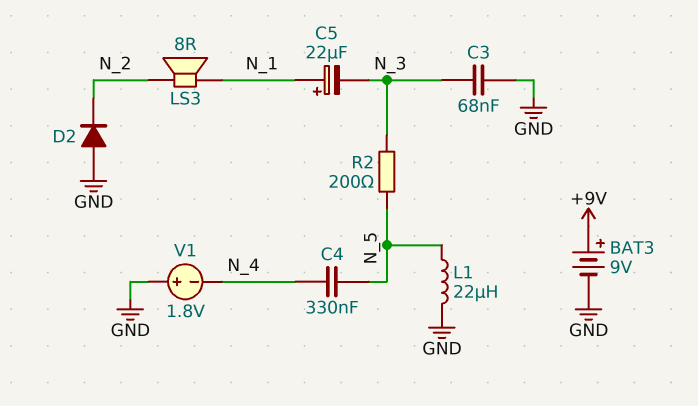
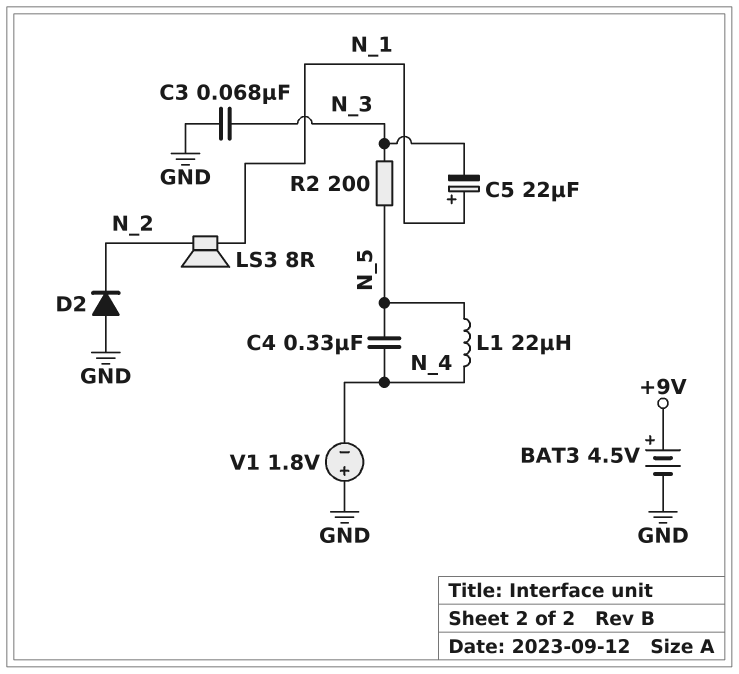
BAT3: 9V (plus +9V, minus GND) -> 4.5V (plus +9V, minus GND)
L1: 22uH (GND, N_5) -> 22uH (N_4, N_5)

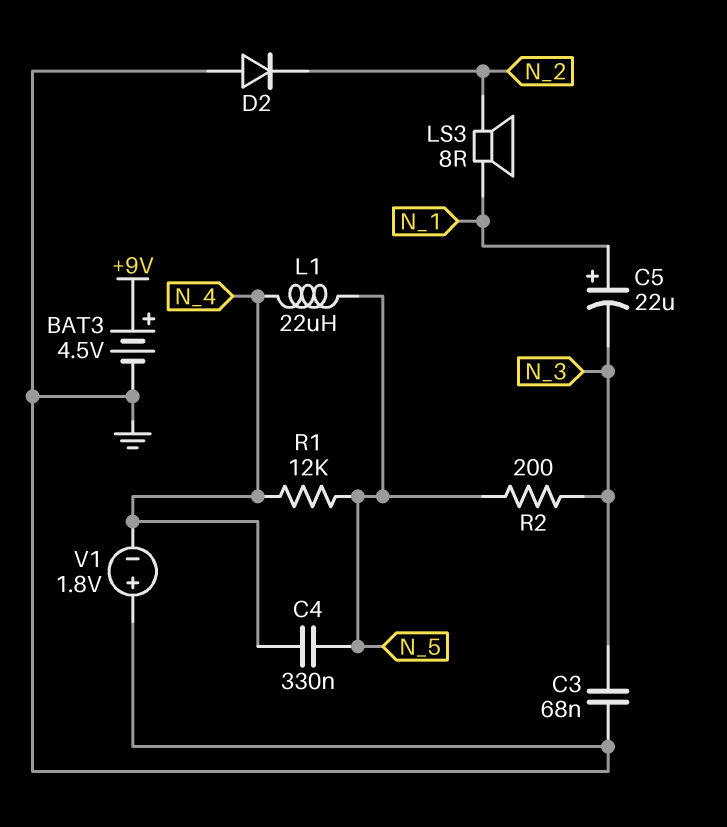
R1: none -> 12k (N_4, N_5)

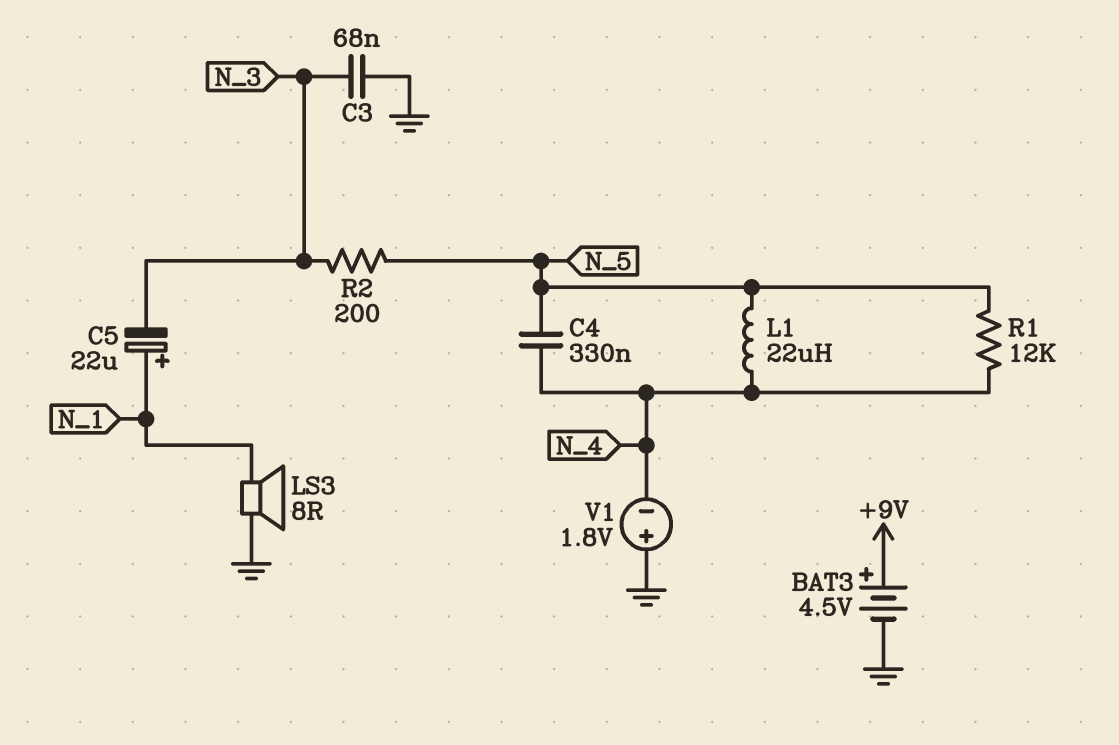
D2: diode (A GND, K N_2) -> none
LS3: speaker 8R (N_1, N_2) -> speaker 8R (GND, N_1)

